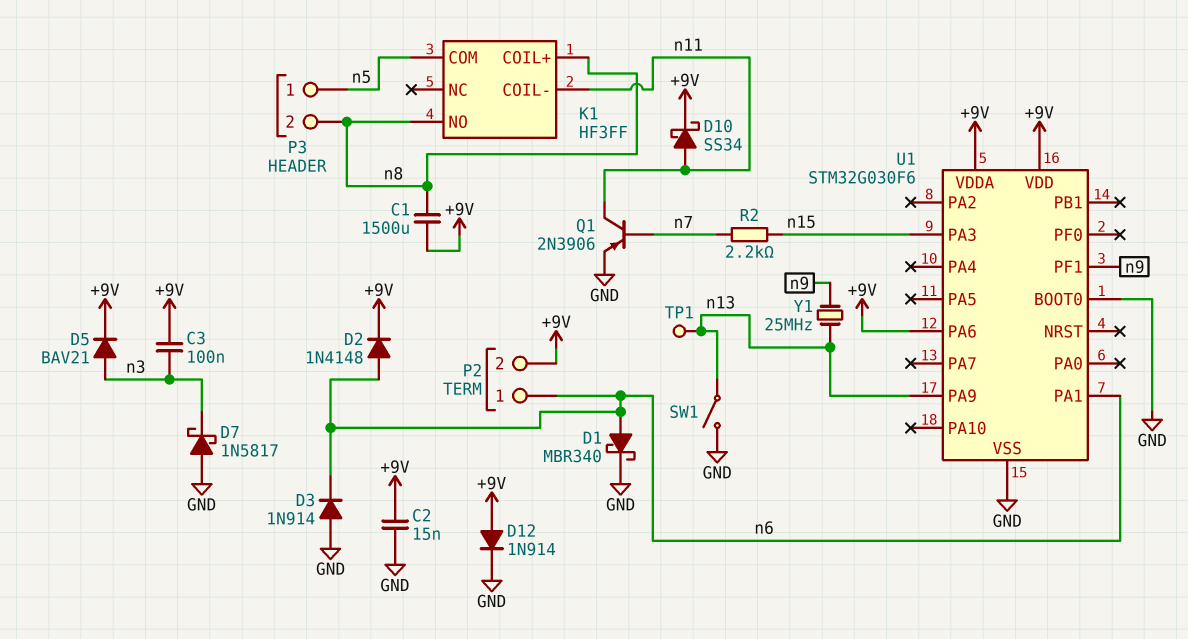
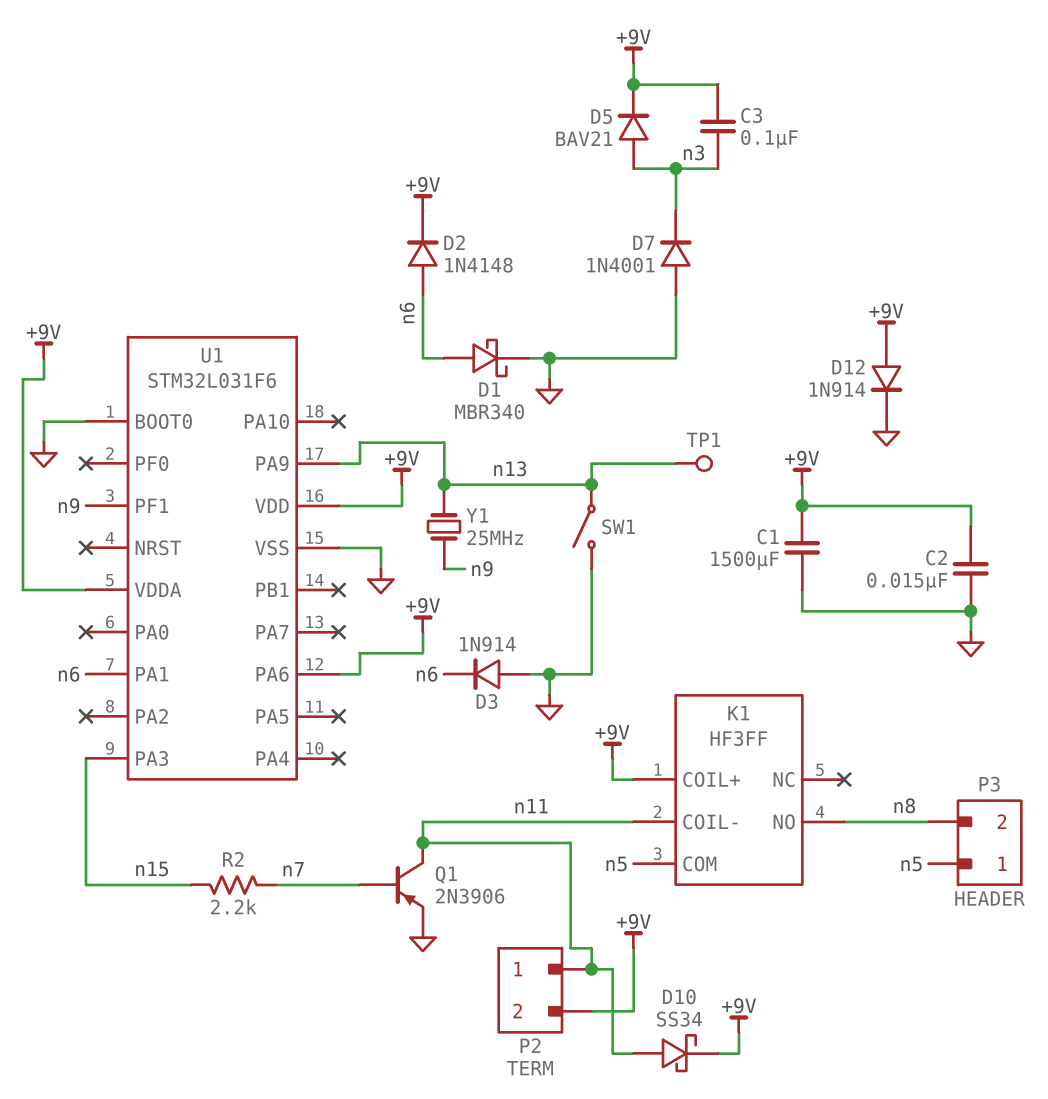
C1: 1500uF (+9V, n8) -> 1500uF (+9V, GND)
D7: schottky 1N5817 (A GND, K n3) -> diode 1N4001 (A GND, K n3)
K1 pin COIL+: n8 -> +9V
P2 pin 1: n6 -> n11
U1: STM32G030F6 -> STM32L031F6

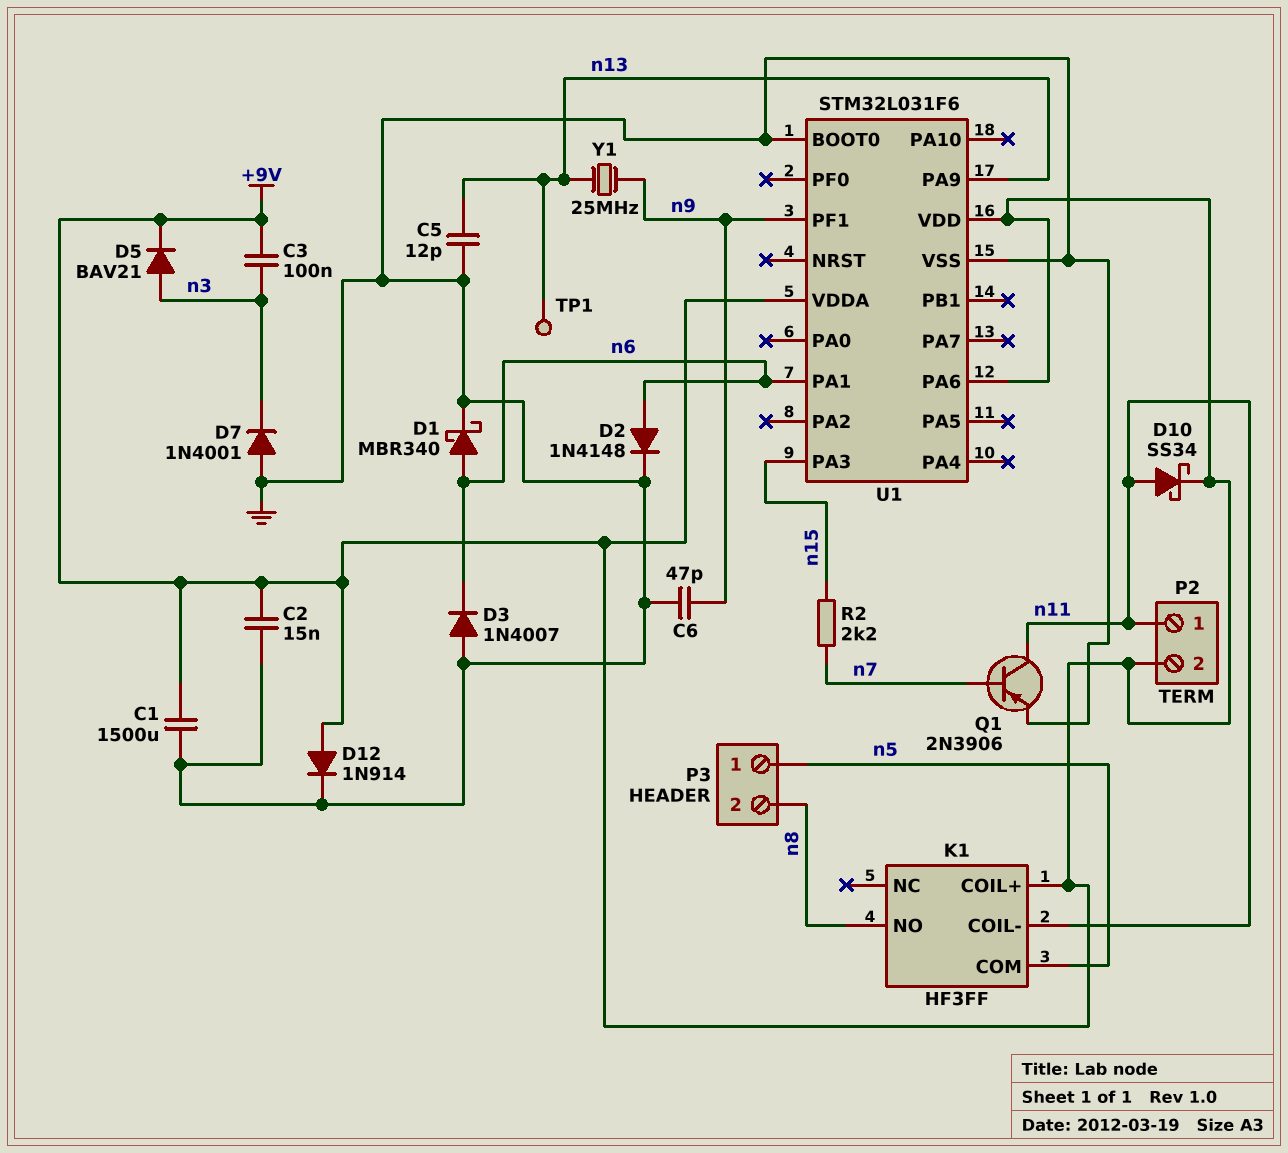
C5: none -> 12pF (GND, n13)
C6: none -> 47pF (GND, n9)
D2: diode 1N4148 (A n6, K +9V) -> diode 1N4148 (A n6, K GND)
D3: diode 1N914 (A GND, K n6) -> diode 1N4007 (A GND, K n6)
SW1: switch (GND, n13) -> none

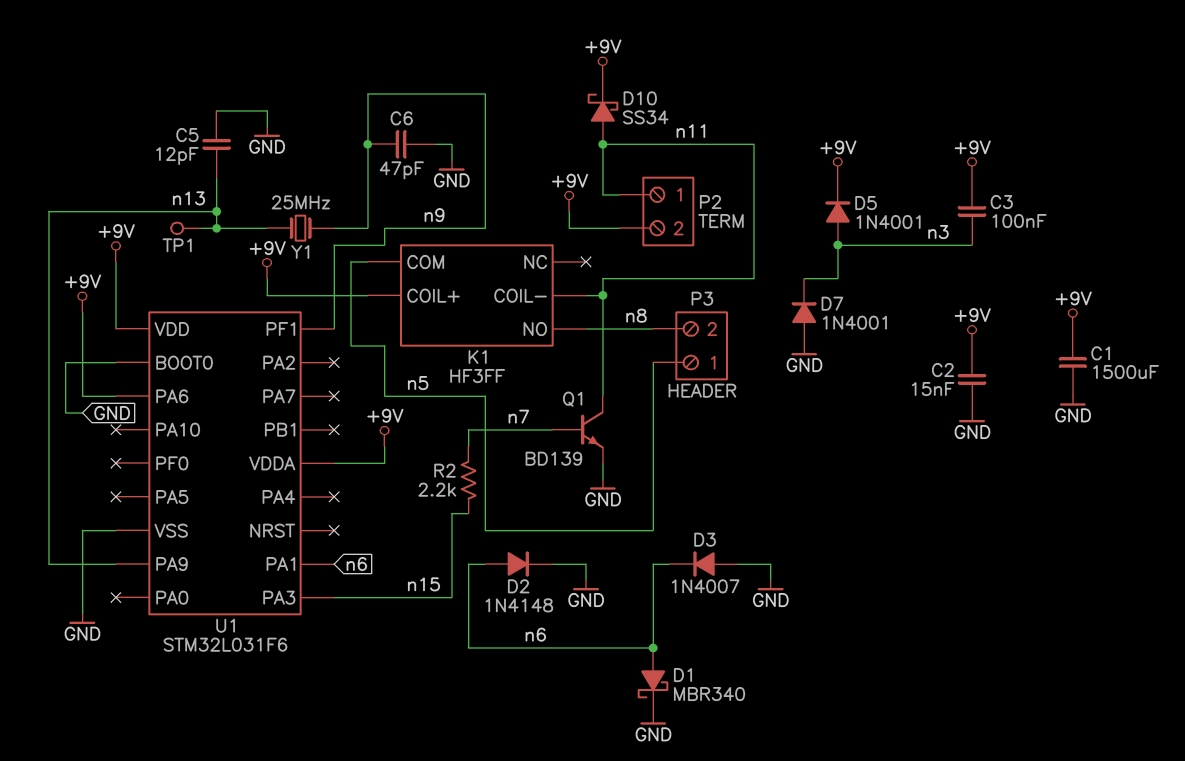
D5: diode BAV21 (A n3, K +9V) -> diode 1N4001 (A n3, K +9V)
D12: diode 1N914 (A +9V, K GND) -> none
Q1: PNP 2N3906 (B n7, C n11, E GND) -> NPN BD139 (B n7, C n11, E GND)

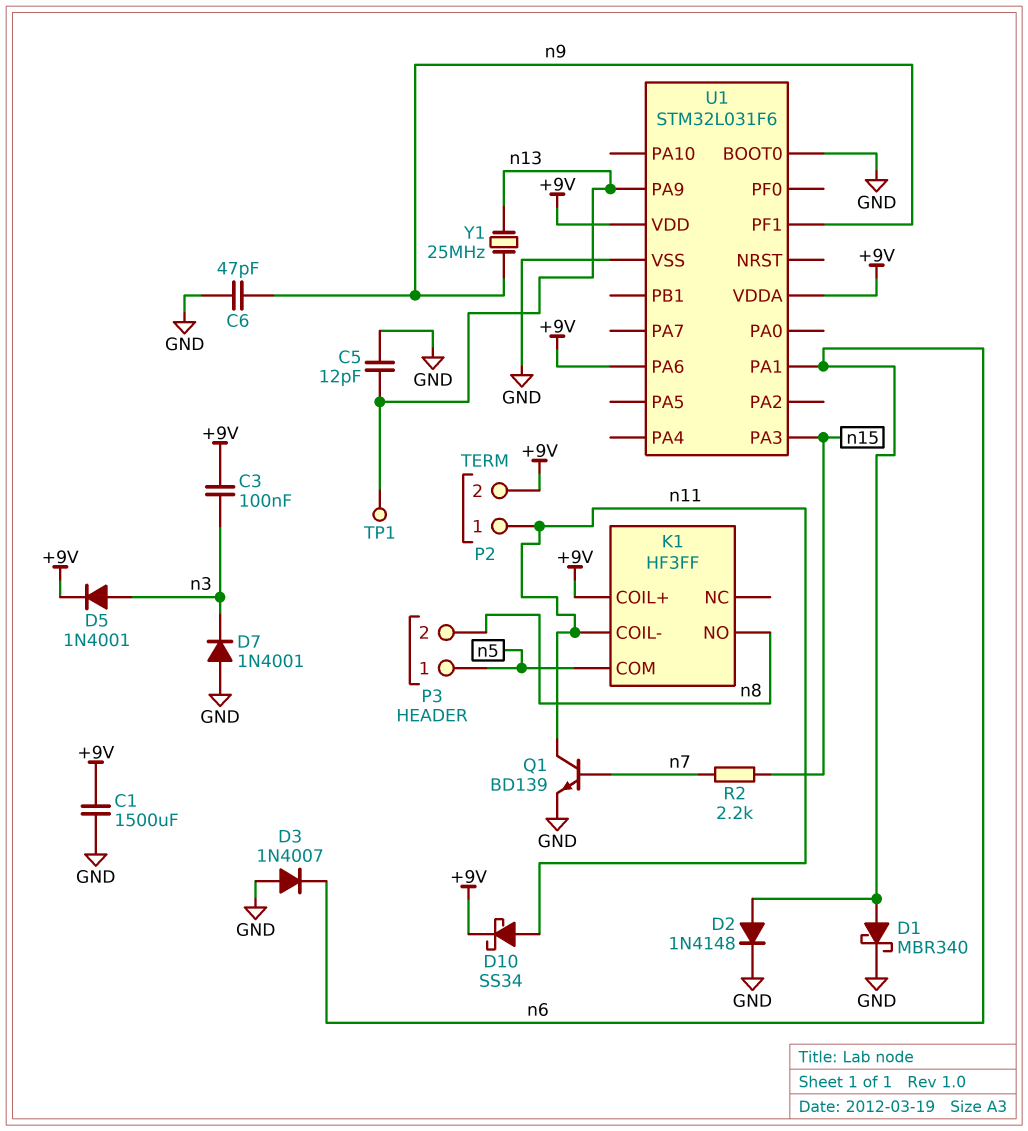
C2: 15nF (+9V, GND) -> none

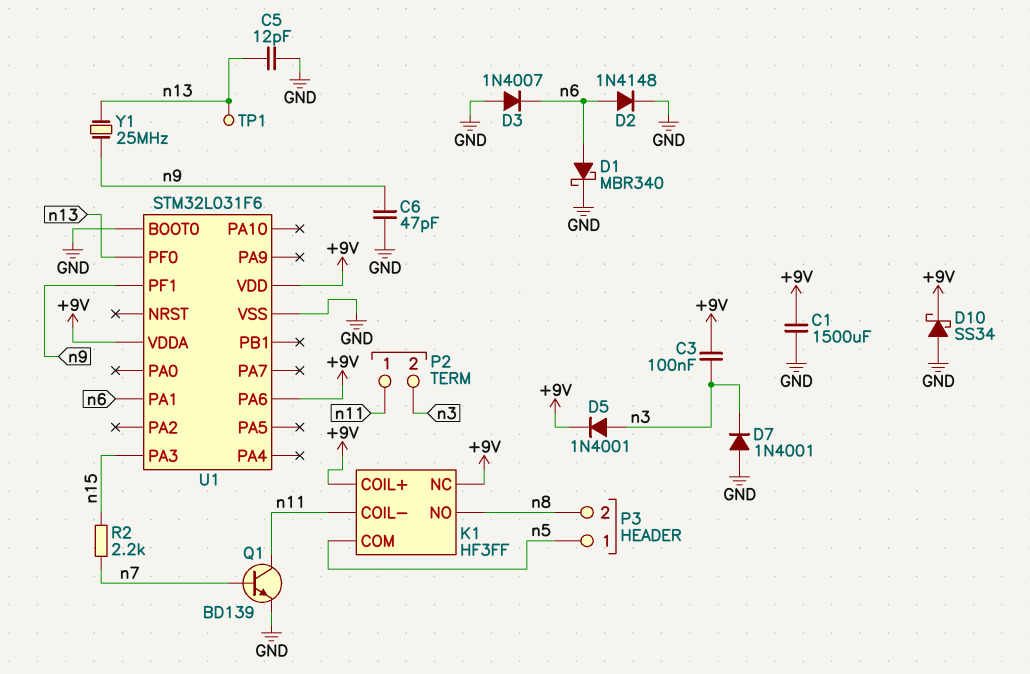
D10: schottky SS34 (A n11, K +9V) -> schottky SS34 (A GND, K +9V)
K1 pin NC: none -> +9V
P2 pin 2: +9V -> n3
U1 pin PA9: n13 -> none
U1 pin PF0: none -> n13

